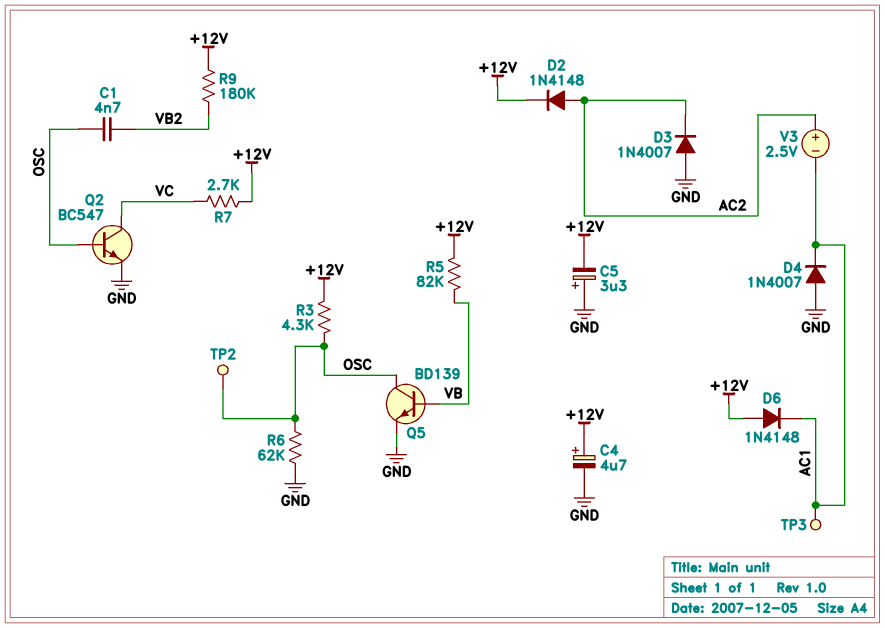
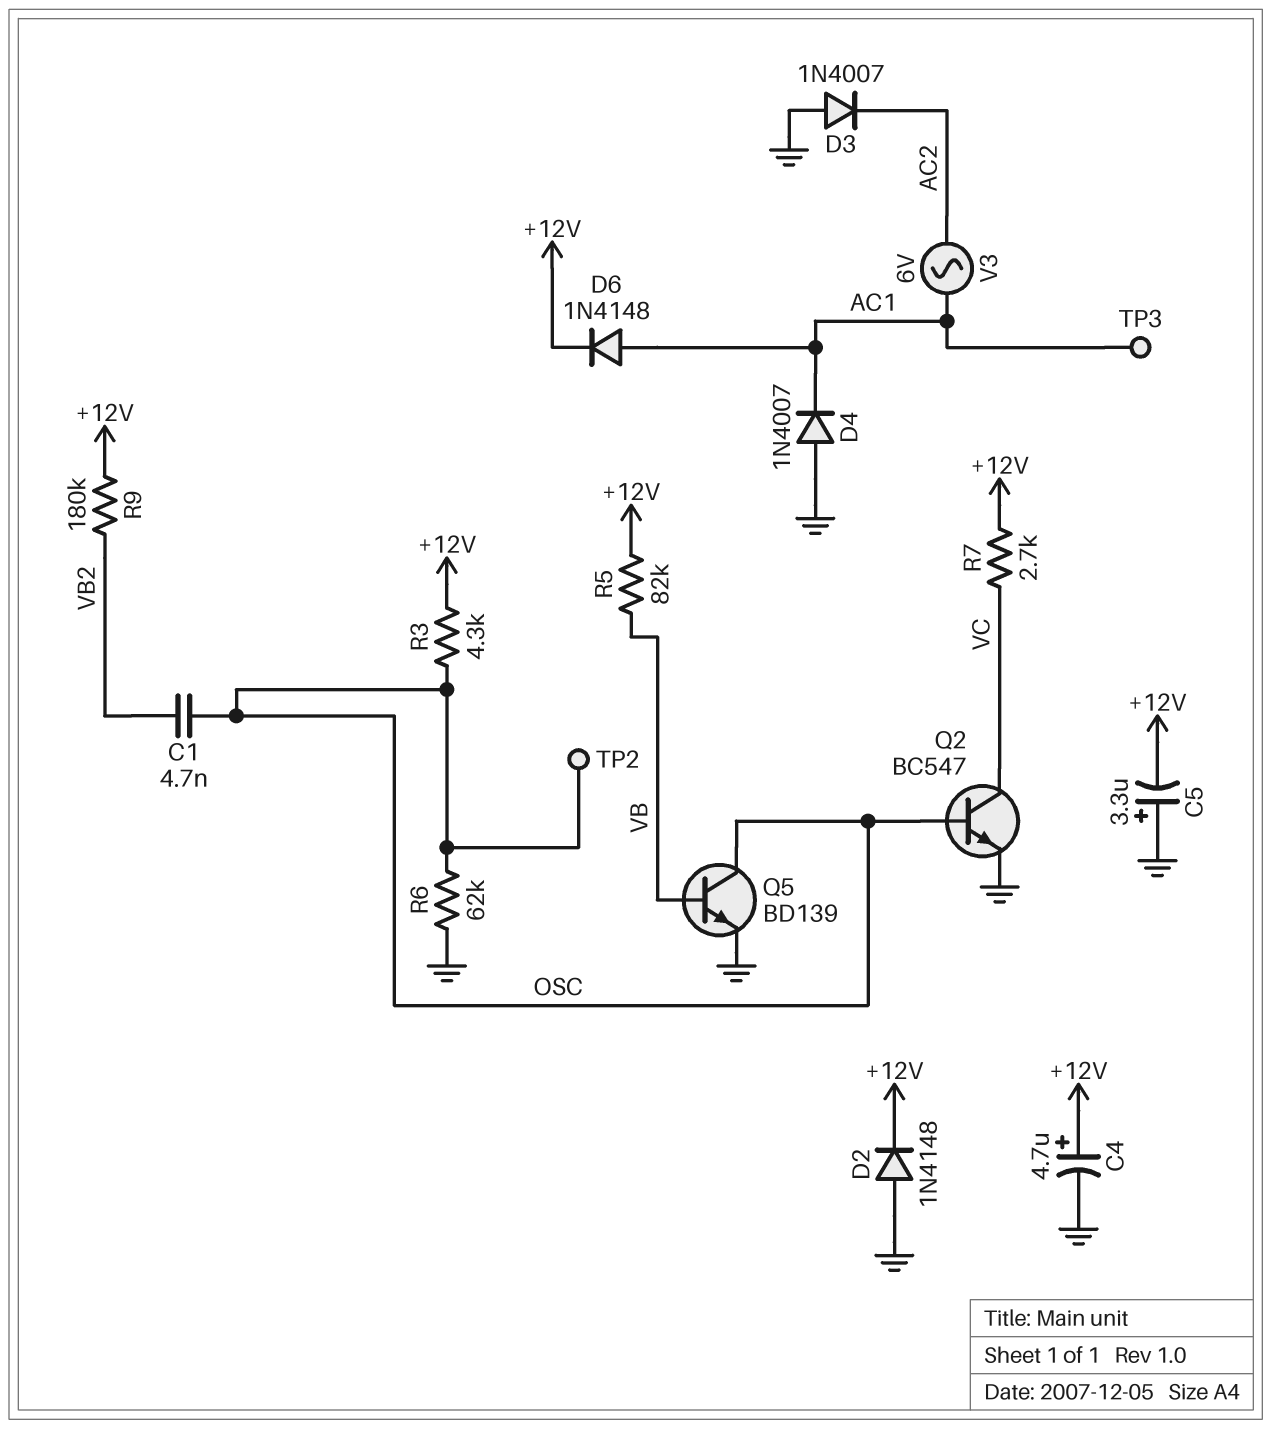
D2: diode 1N4148 (A AC2, K +12V) -> diode 1N4148 (A GND, K +12V)
D6: diode 1N4148 (A +12V, K AC1) -> diode 1N4148 (A AC1, K +12V)
V3: 2.5V (plus AC2, minus AC1) -> AC 6V (AC1, AC2)

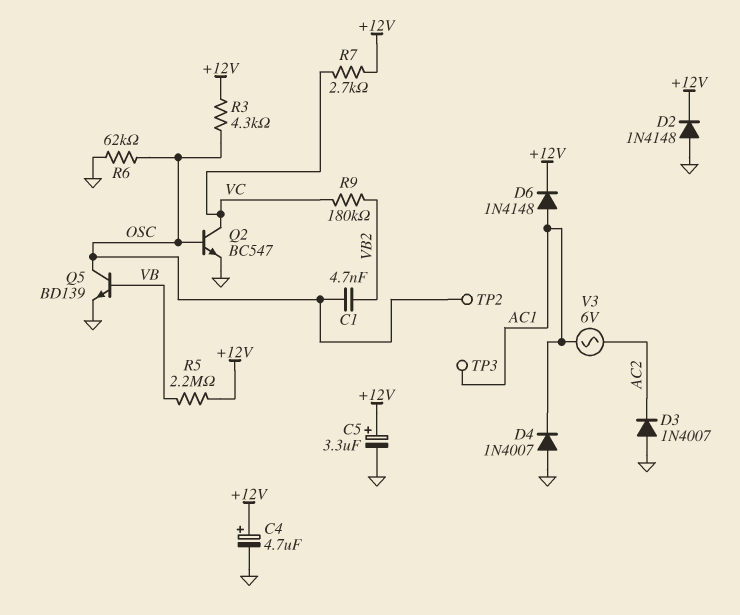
C5: 3.3uF (plus GND, minus +12V) -> 3.3uF (plus +12V, minus GND)
R5: 82k (+12V, VB) -> 2.2M (+12V, VB)
R9: 180k (+12V, VB2) -> 180k (VB2, VC)

